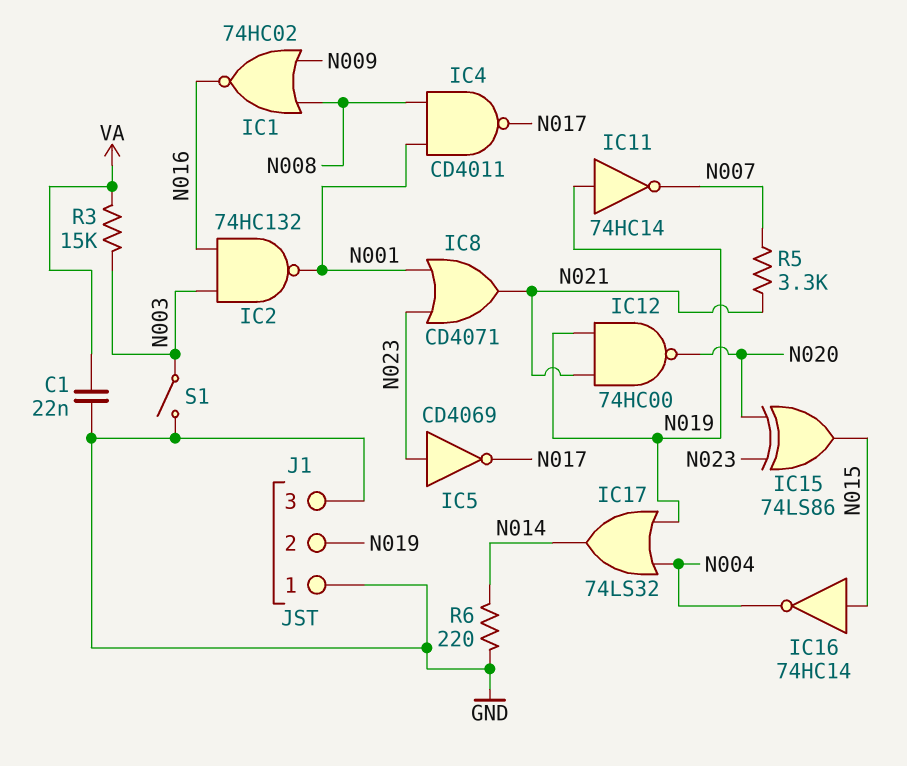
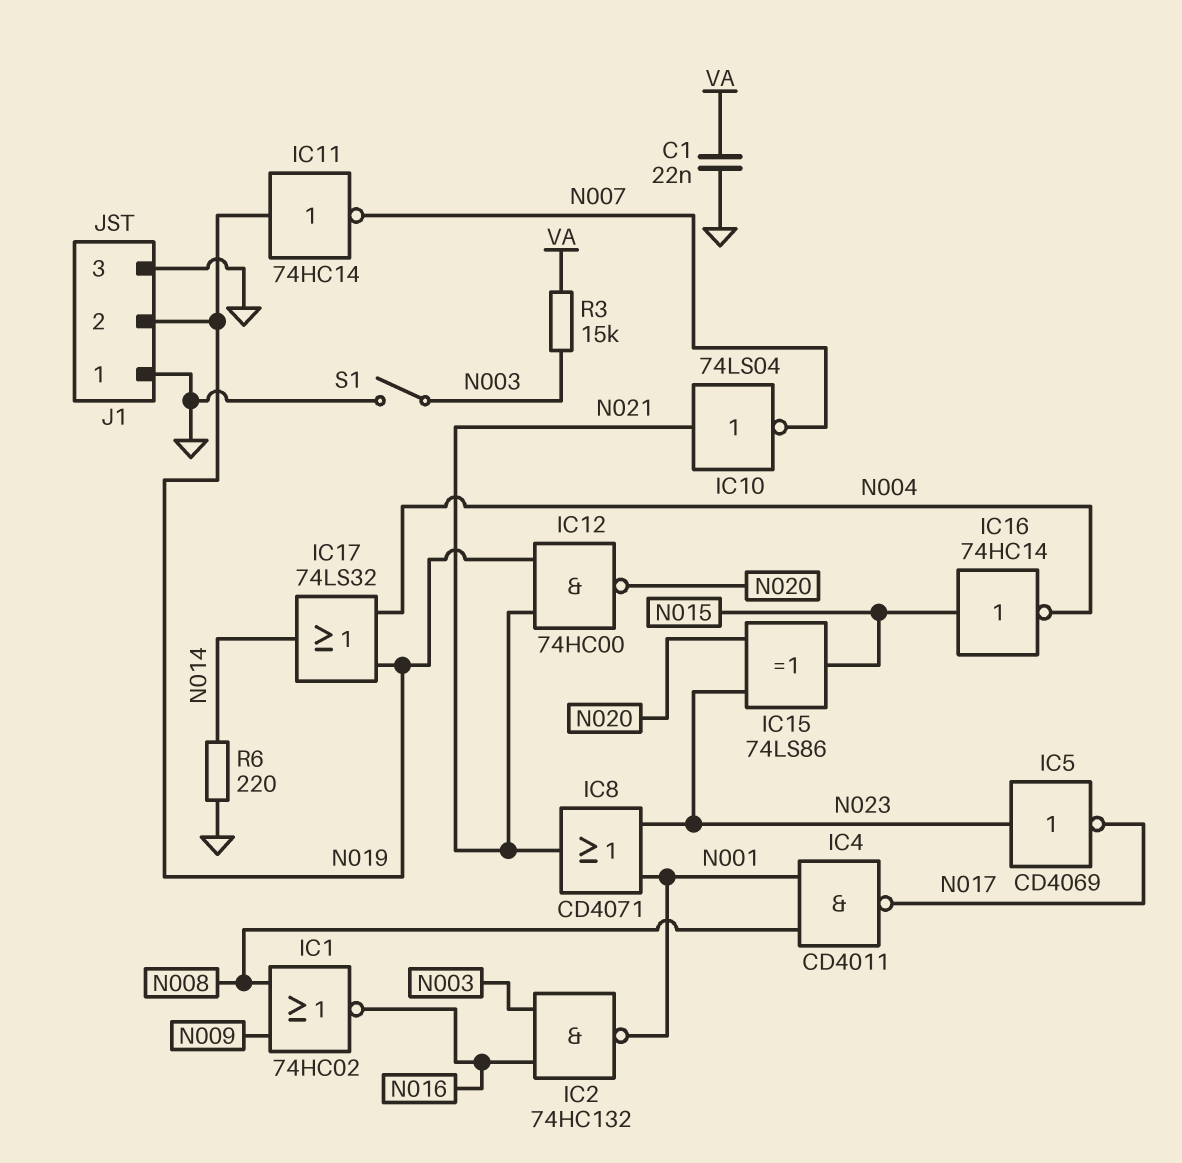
IC10: none -> NOT 74LS04 (in N021, out N007)
R5: 3.3k (N007, N021) -> none

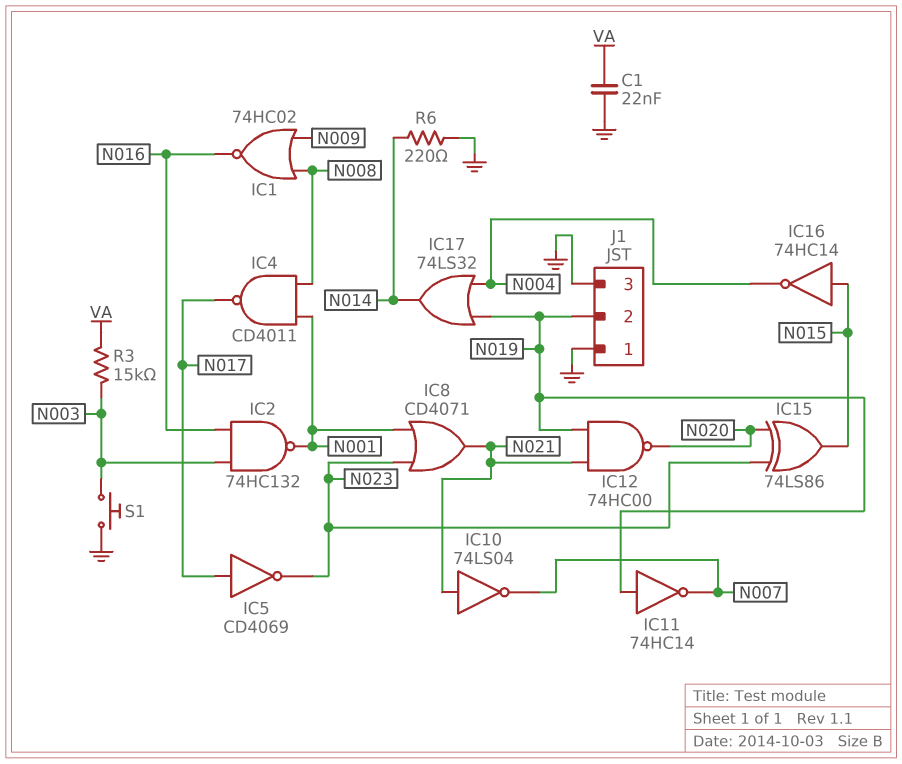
IC5: NOT CD4069 (in N023, out N017) -> NOT CD4069 (in N017, out N023)
S1: switch (GND, N003) -> button (GND, N003)

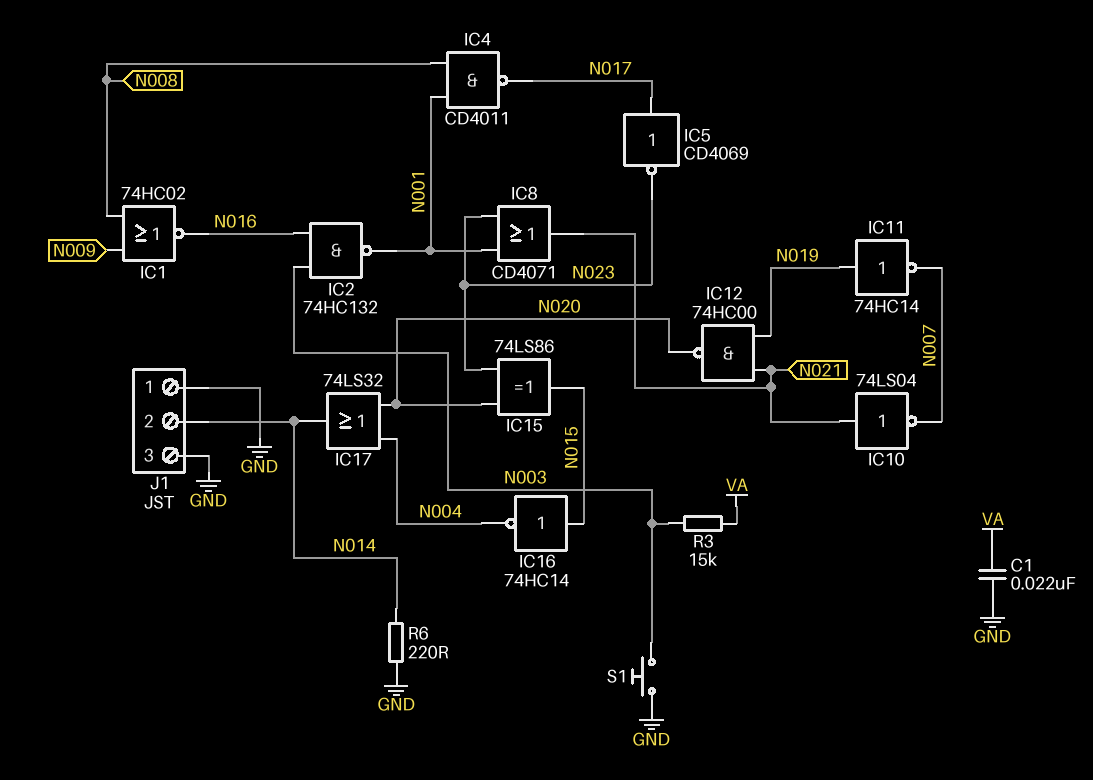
IC17: OR 74LS32 (in N004, in N019, out N014) -> OR 74LS32 (in N004, in N020, out N014)
J1 pin 2: N019 -> N014

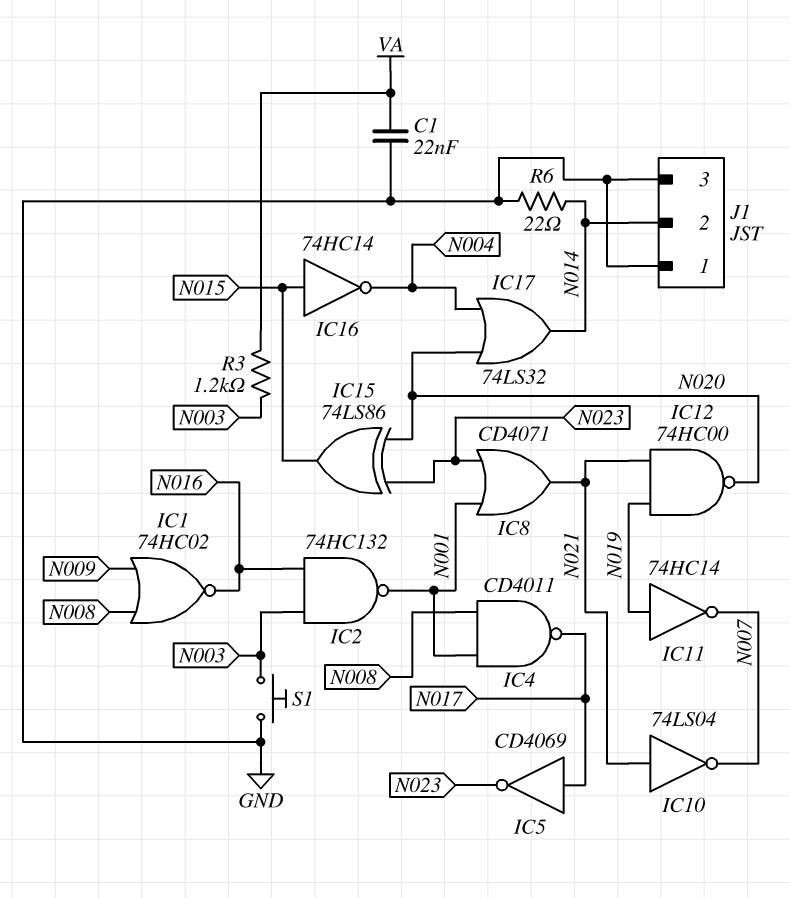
R3: 15k (N003, VA) -> 1.2k (N003, VA)
R6: 220 (GND, N014) -> 22 (GND, N014)

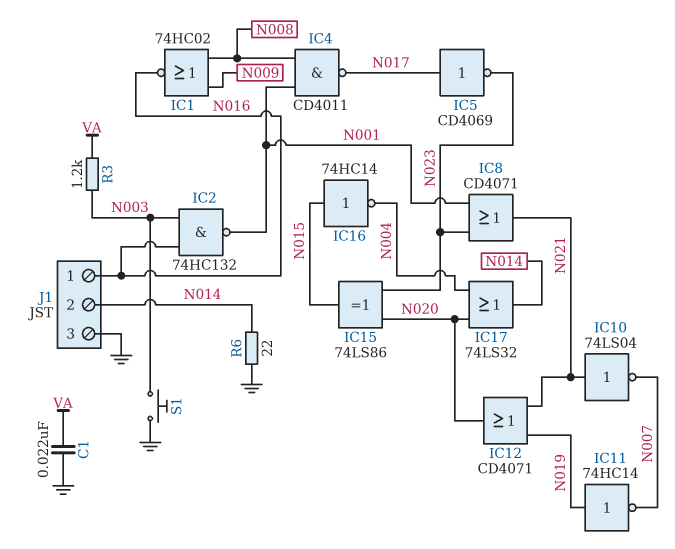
IC12: NAND 74HC00 (in N019, in N021, out N020) -> OR CD4071 (in N019, in N021, out N020)
J1 pin 1: GND -> N016

